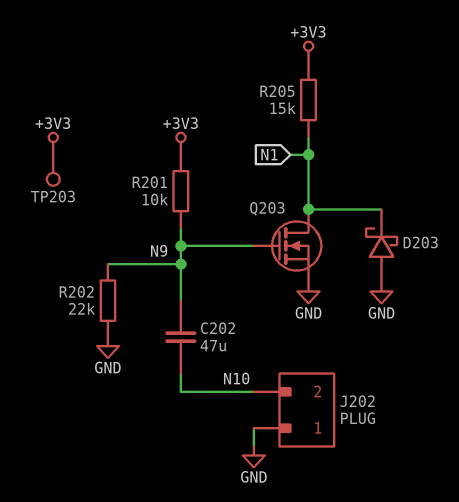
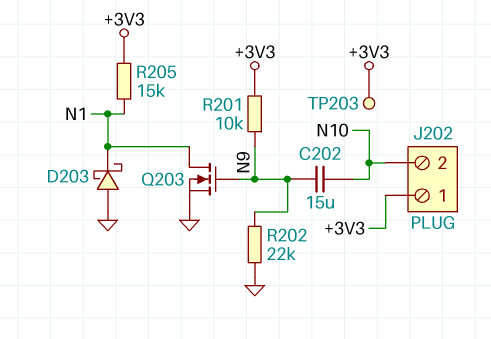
C202: 47uF (N9, N10) -> 15uF (N9, N10)
J202 pin 1: GND -> +3V3

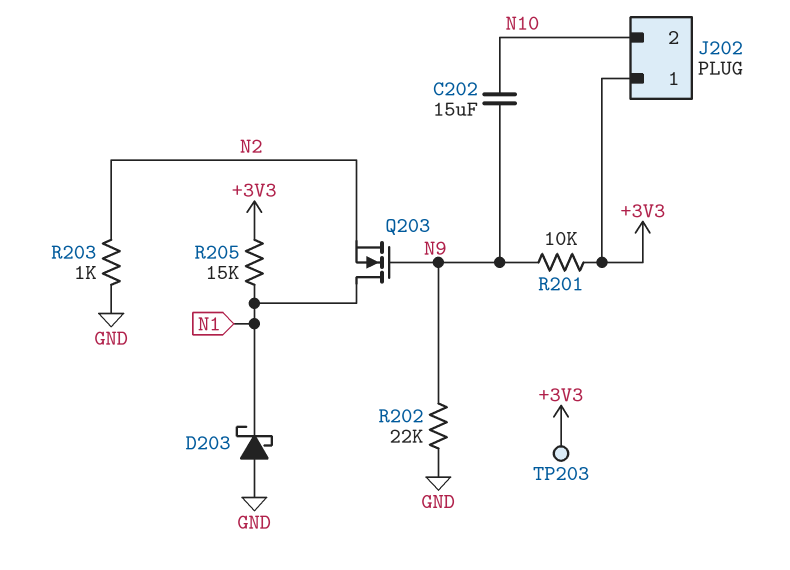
Q203: NMOS (G N9, D N1, S GND) -> NMOS (G N9, D N1, S N2)
R203: none -> 1k (GND, N2)

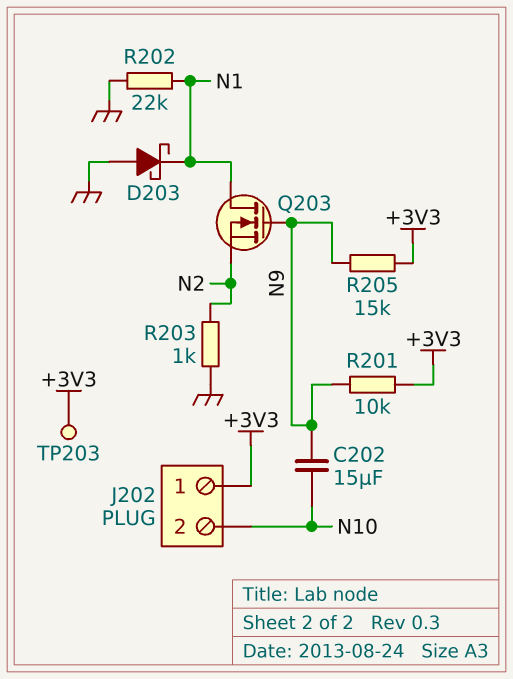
R202: 22k (GND, N9) -> 22k (GND, N1)
R205: 15k (+3V3, N1) -> 15k (+3V3, N9)

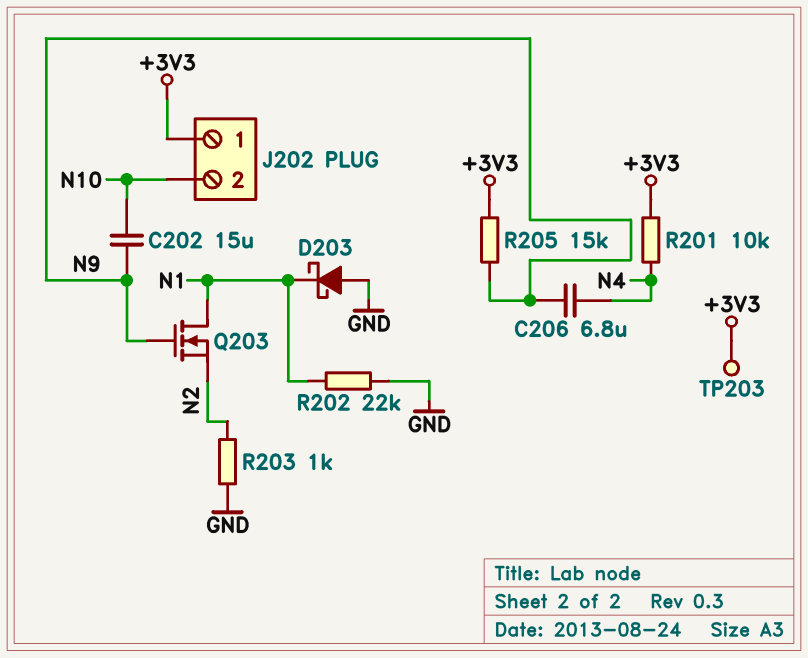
C206: none -> 6.8uF (N4, N9)
R201: 10k (+3V3, N9) -> 10k (+3V3, N4)

